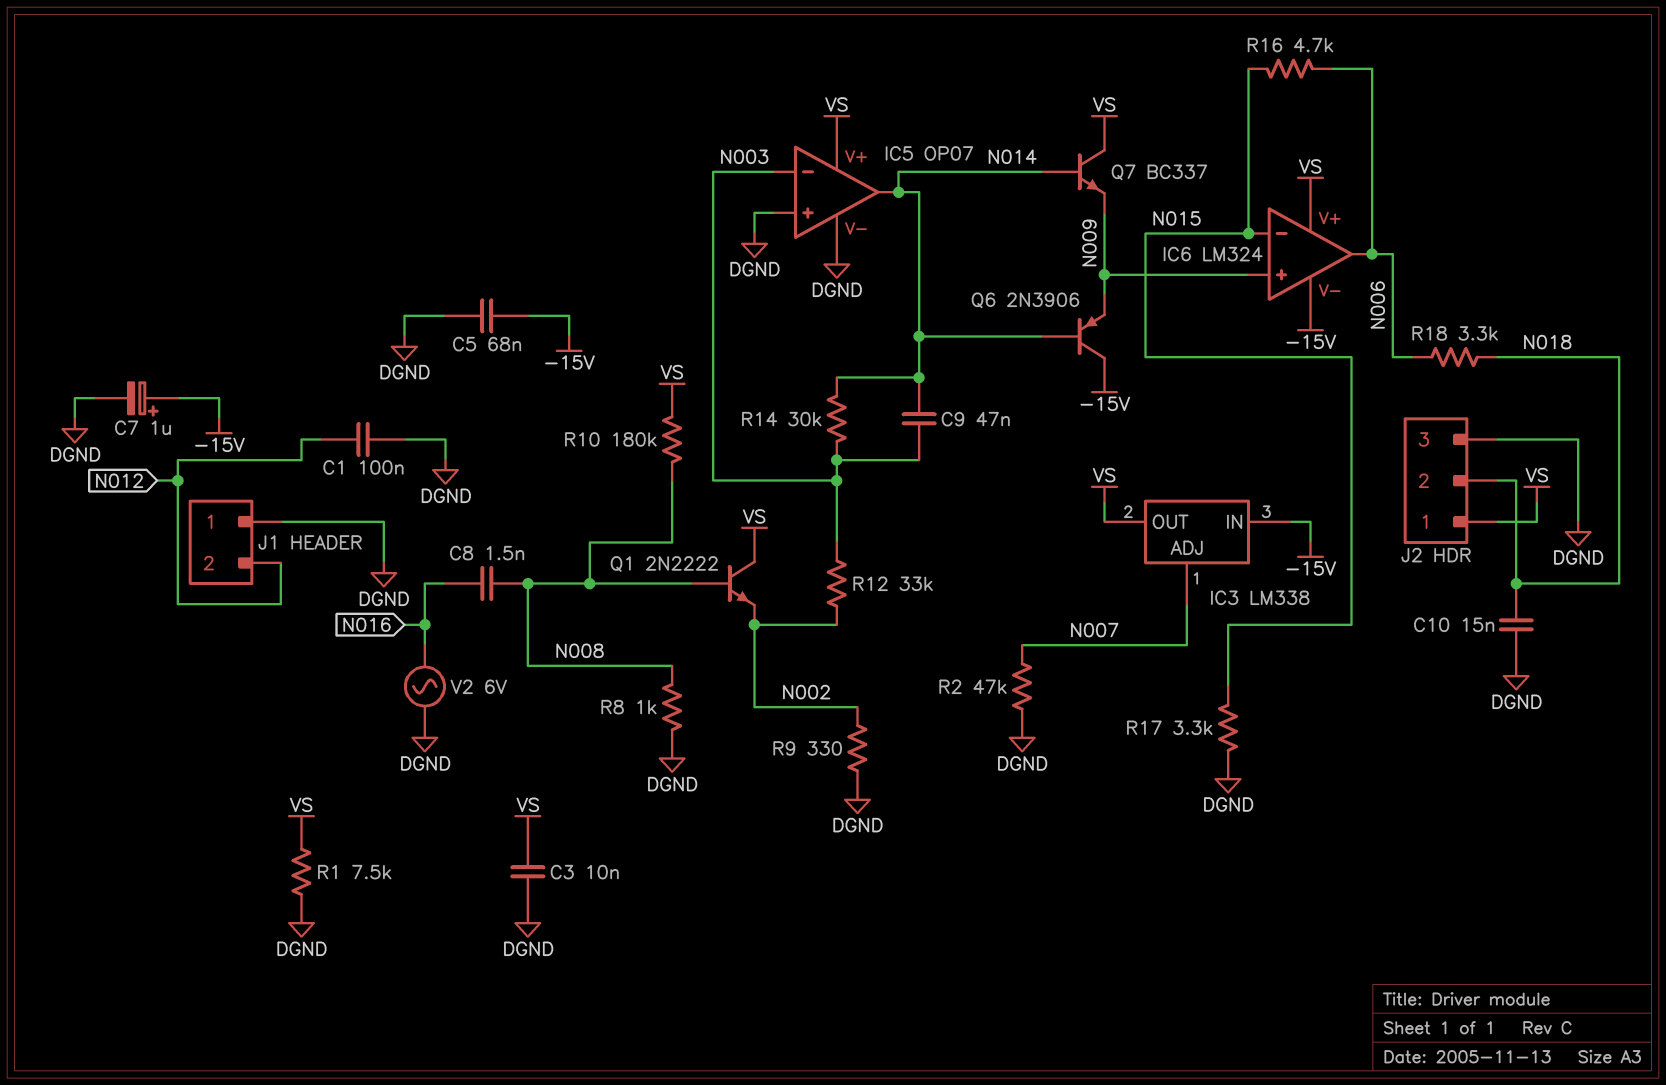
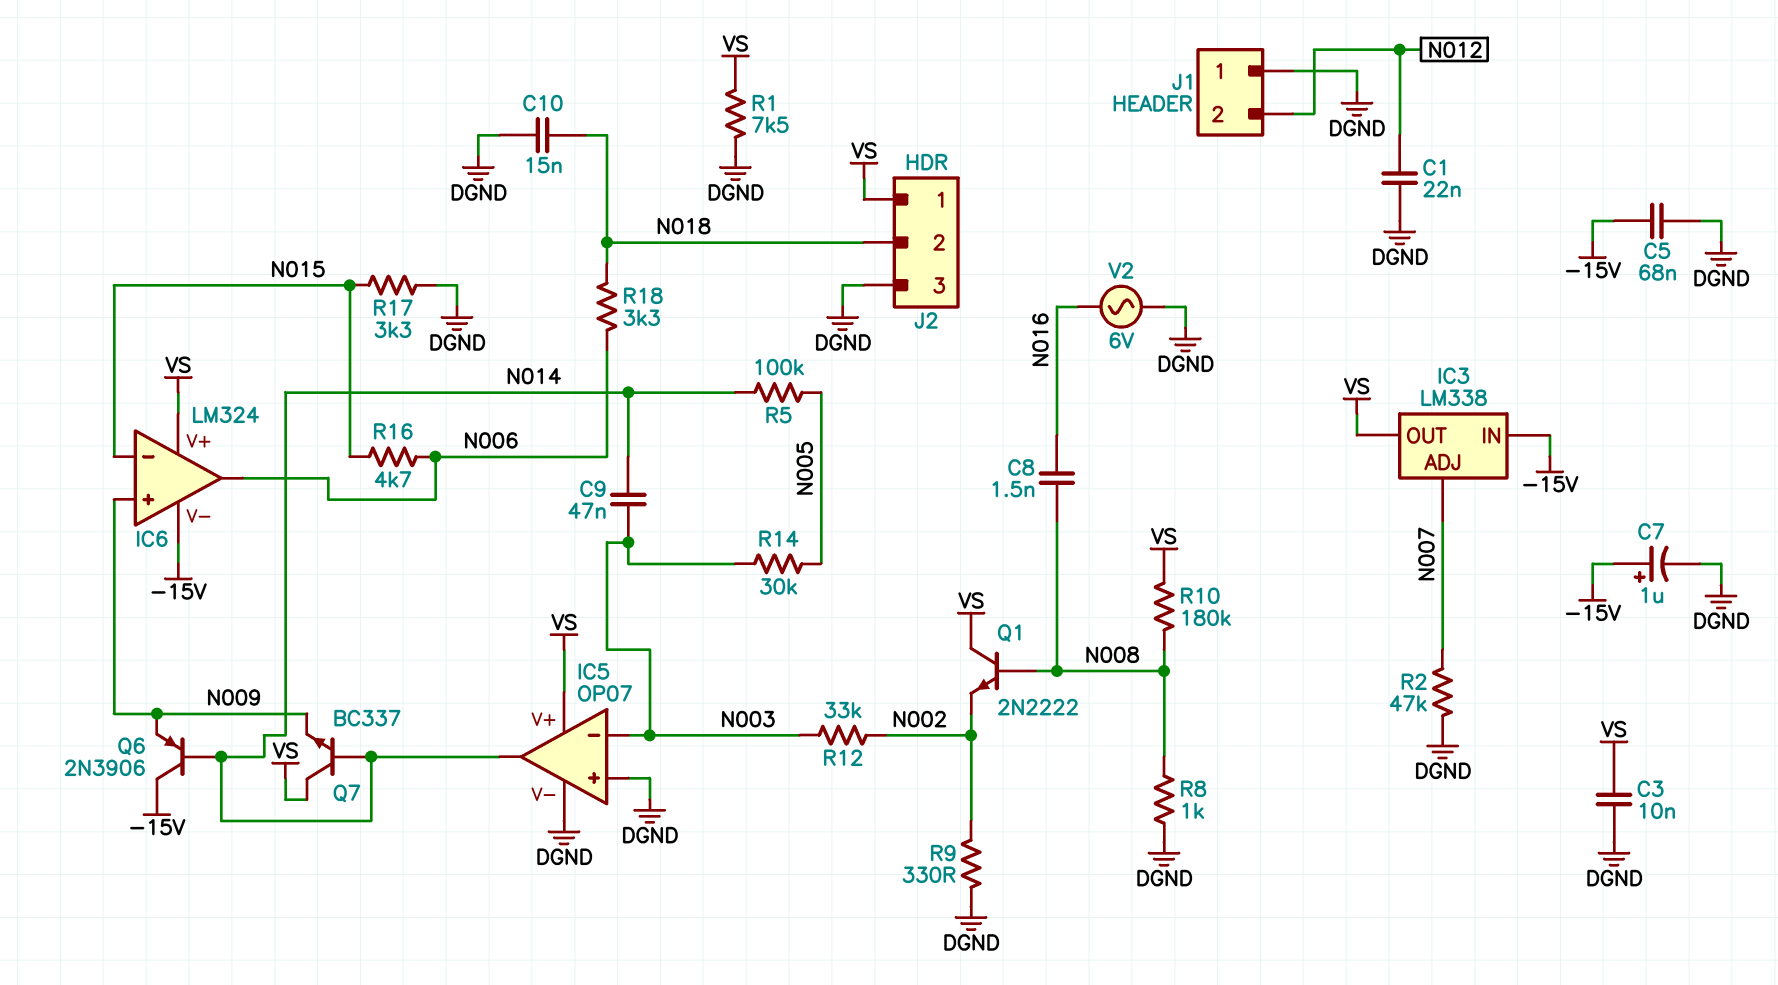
C1: 100nF (DGND, N012) -> 22nF (DGND, N012)
R5: none -> 100k (N005, N014)
R14: 30k (N003, N014) -> 30k (N003, N005)

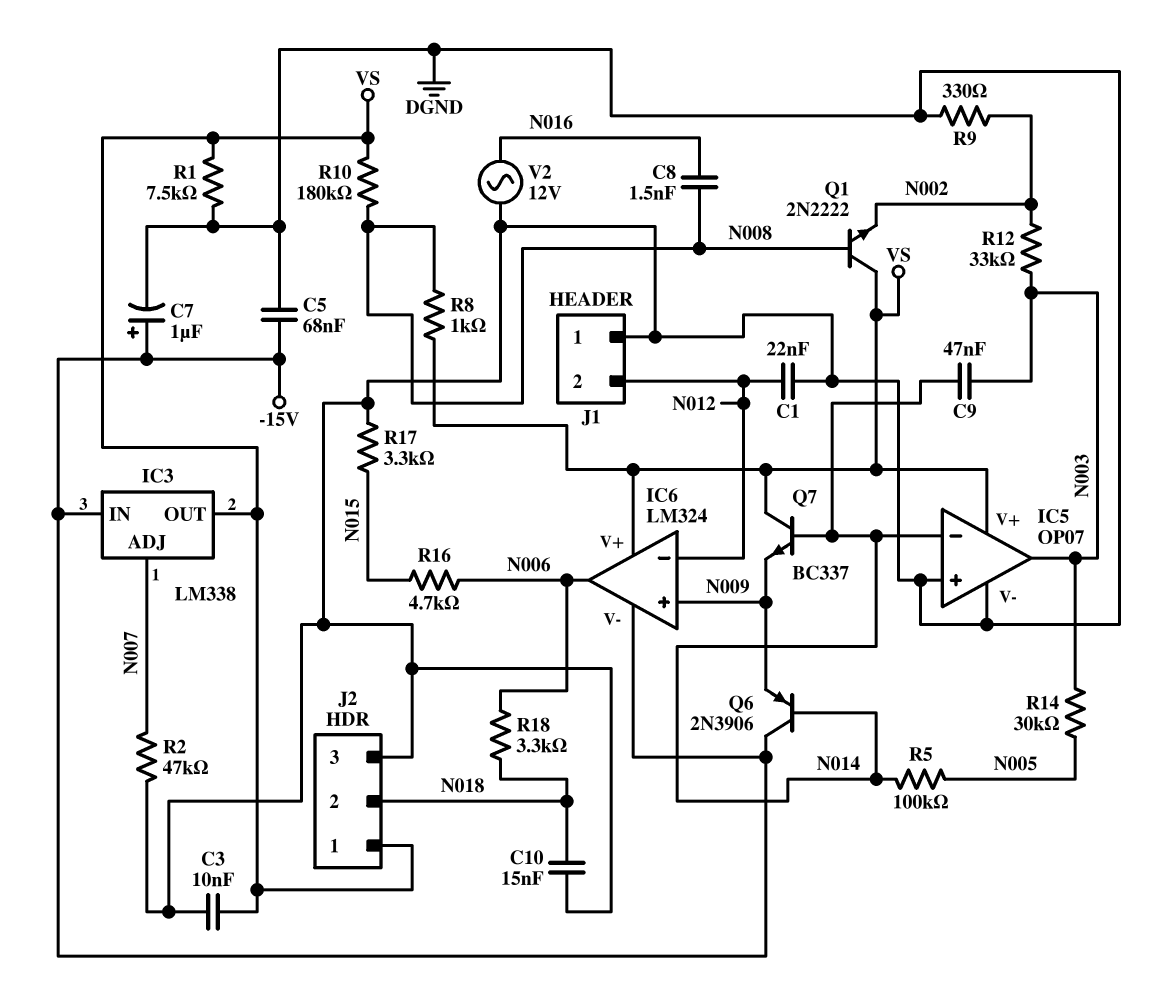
IC5 pin in-: N003 -> N014
IC5 pin out: N014 -> N003
IC6 pin in-: N015 -> N012
R8: 1k (DGND, N008) -> 1k (N008, VS)
V2: AC 6V (DGND, N016) -> AC 12V (DGND, N016)

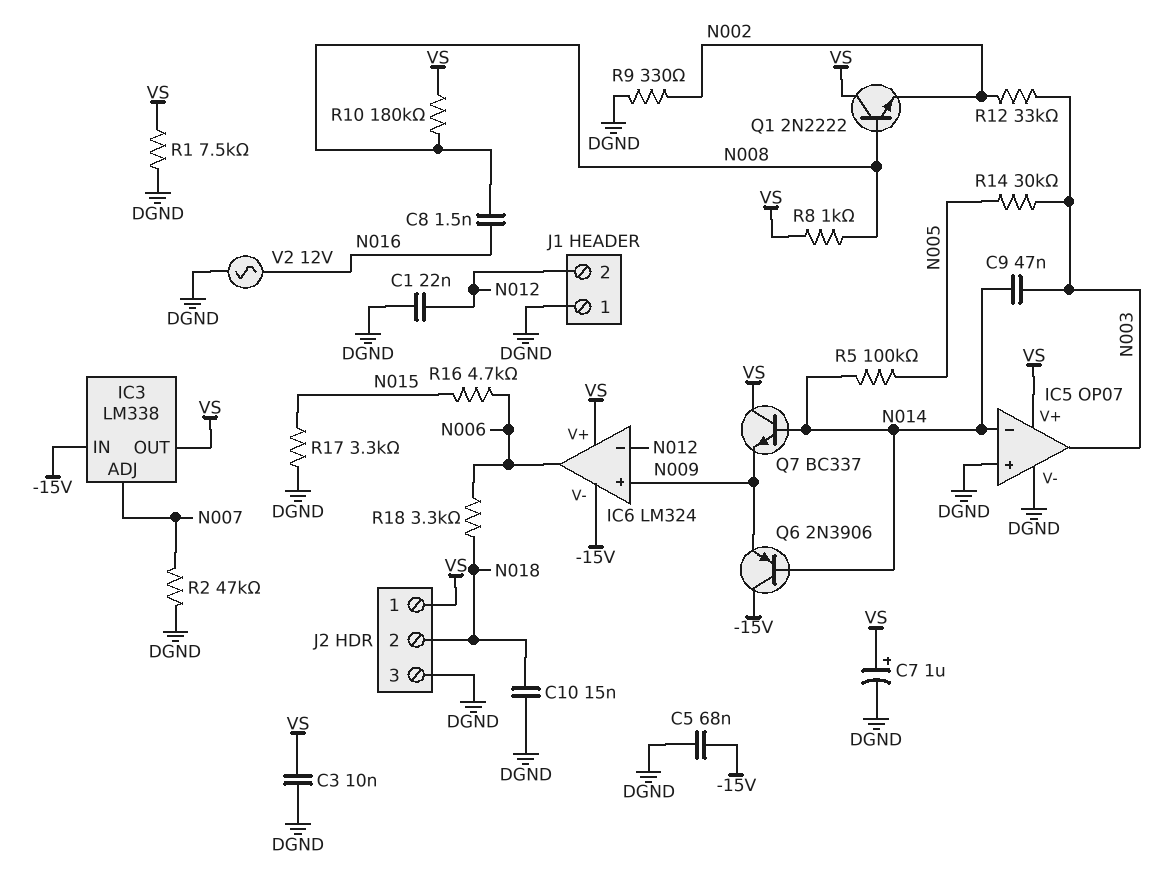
C7: 1uF (plus -15V, minus DGND) -> 1uF (plus VS, minus DGND)

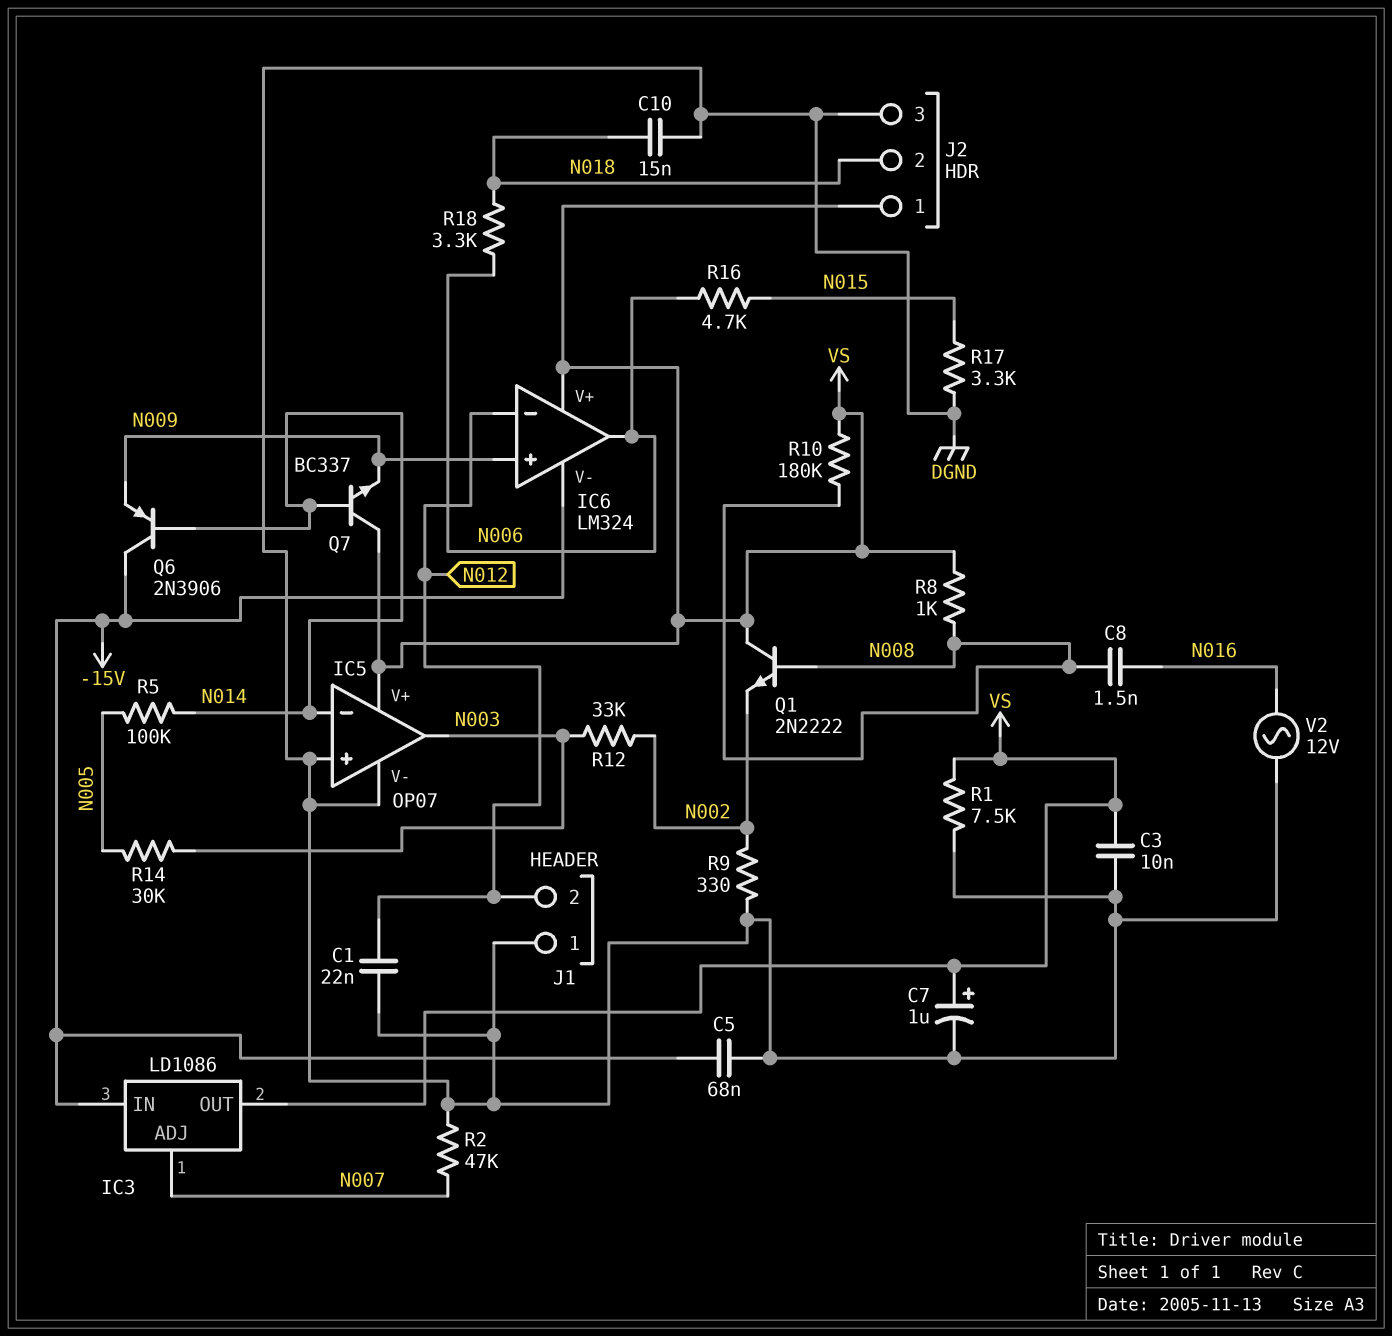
C9: 47nF (N003, N014) -> none
IC3: LM338 -> LD1086

